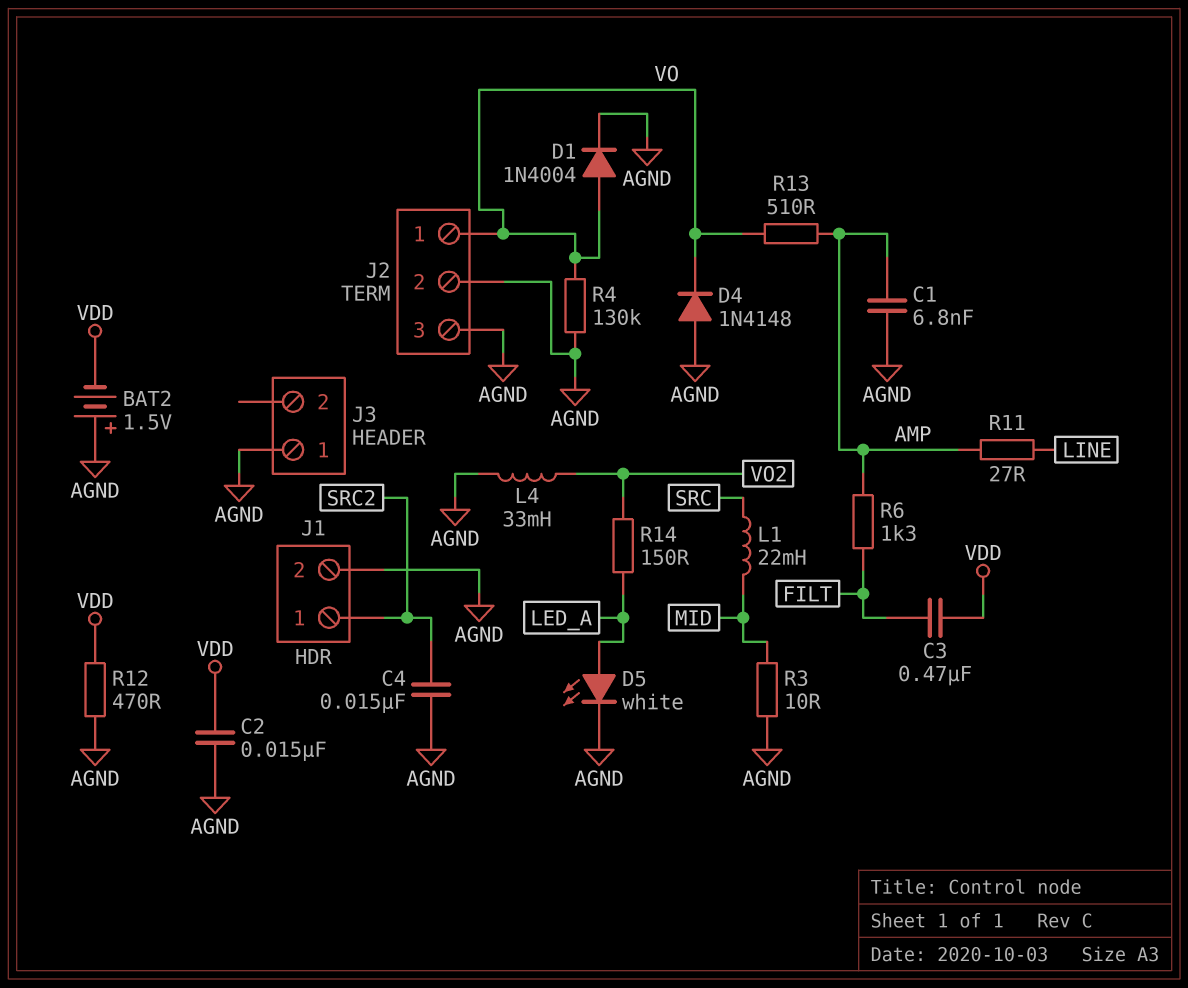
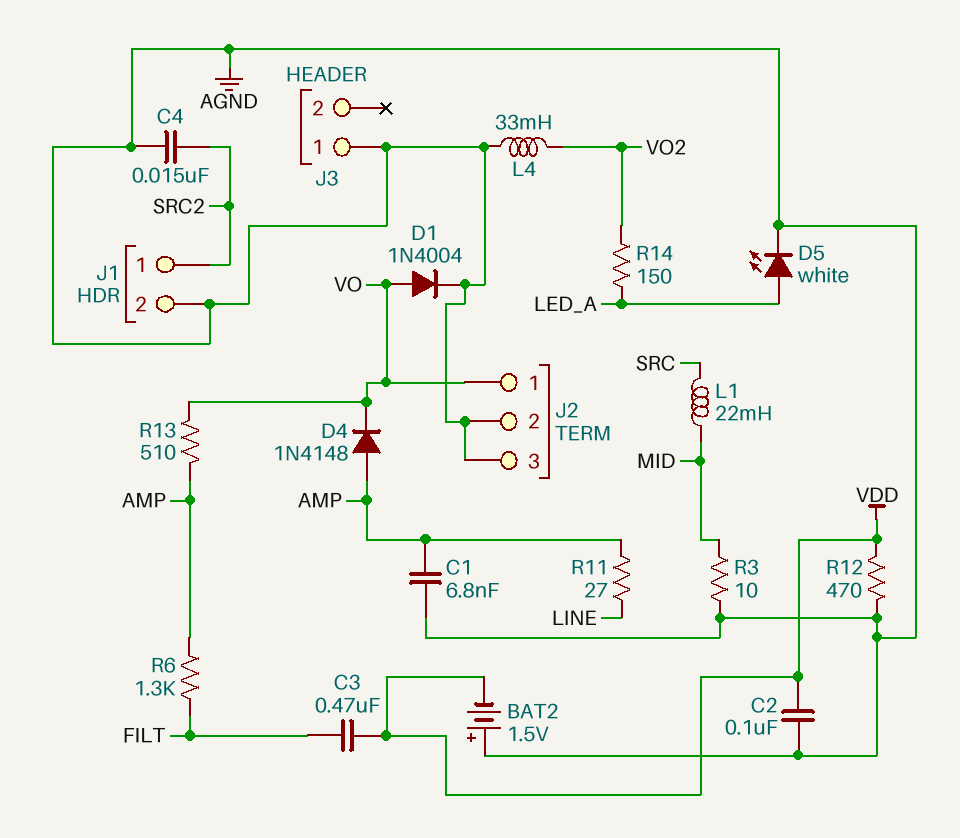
C2: 15nF (AGND, VDD) -> 100nF (AGND, VDD)
D4: diode 1N4148 (A AGND, K VO) -> diode 1N4148 (A AMP, K VO)
R4: 130k (AGND, VO) -> none

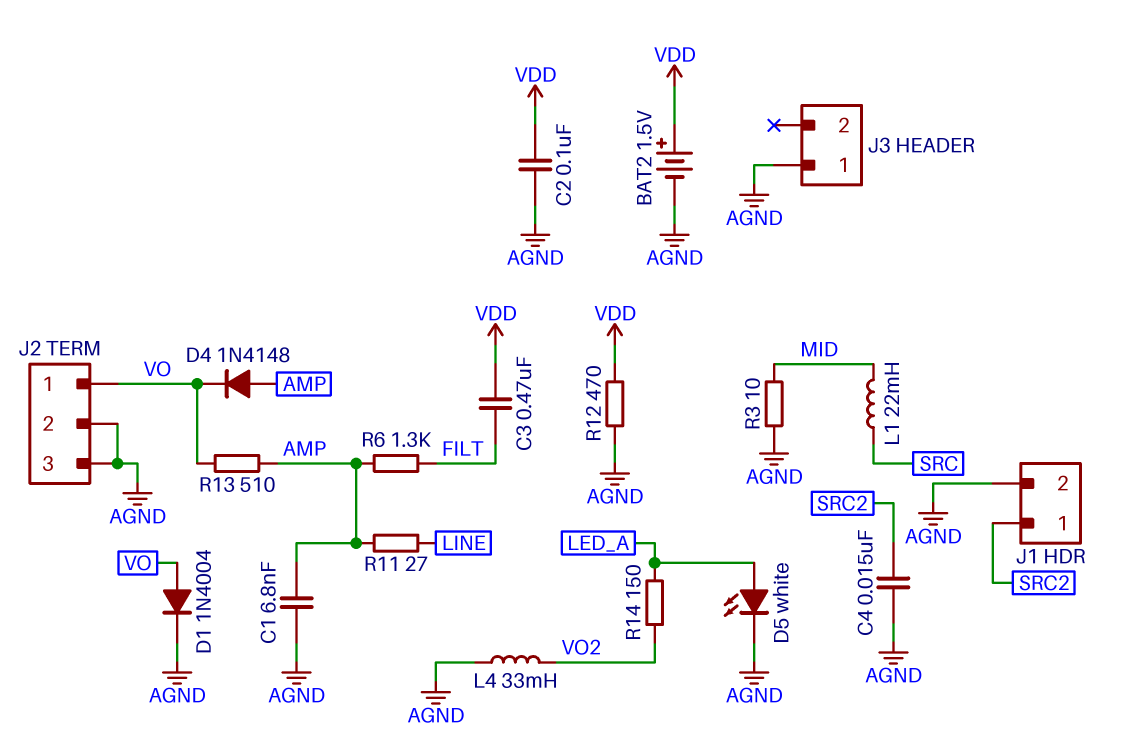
BAT2: 1.5V (plus AGND, minus VDD) -> 1.5V (plus VDD, minus AGND)

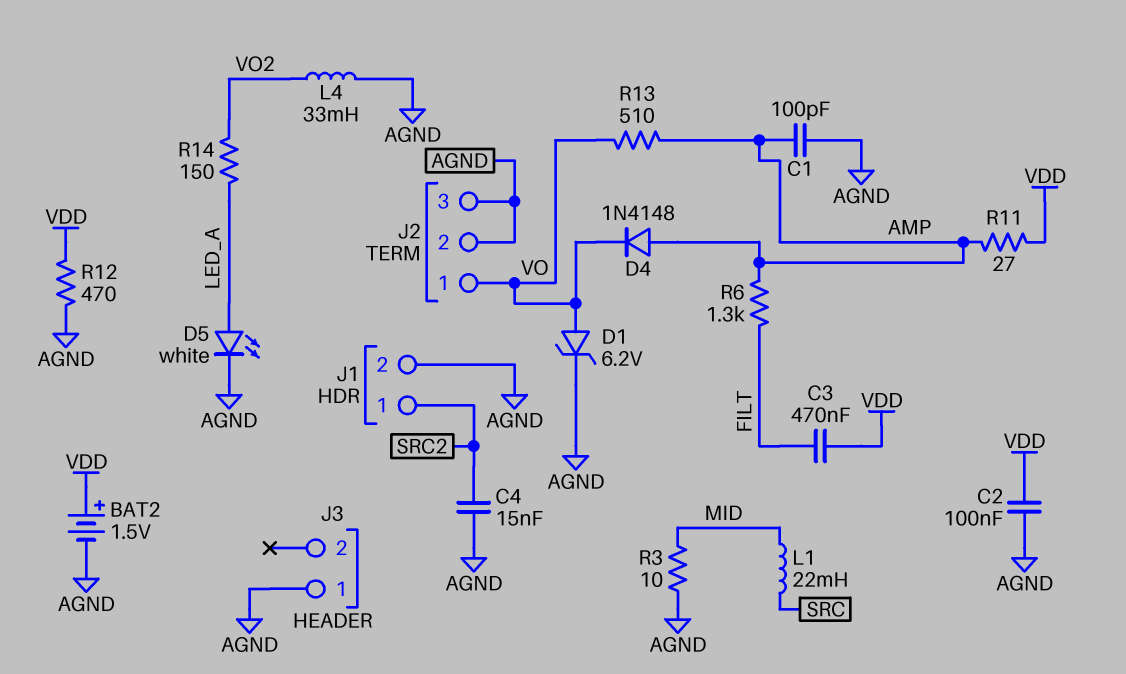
C1: 6.8nF (AGND, AMP) -> 100pF (AGND, AMP)
D1: diode 1N4004 (A VO, K AGND) -> zener 6.2V (A VO, K AGND)
R11: 27 (AMP, LINE) -> 27 (AMP, VDD)

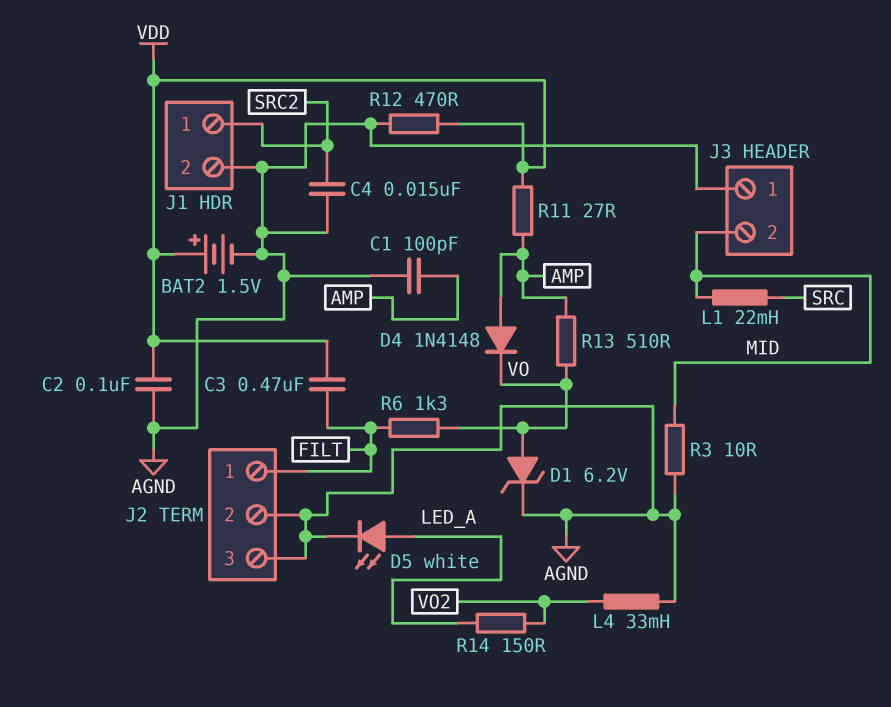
J2 pin 1: VO -> FILT
J3 pin 2: none -> MID
R6: 1.3k (AMP, FILT) -> 1.3k (FILT, VO)

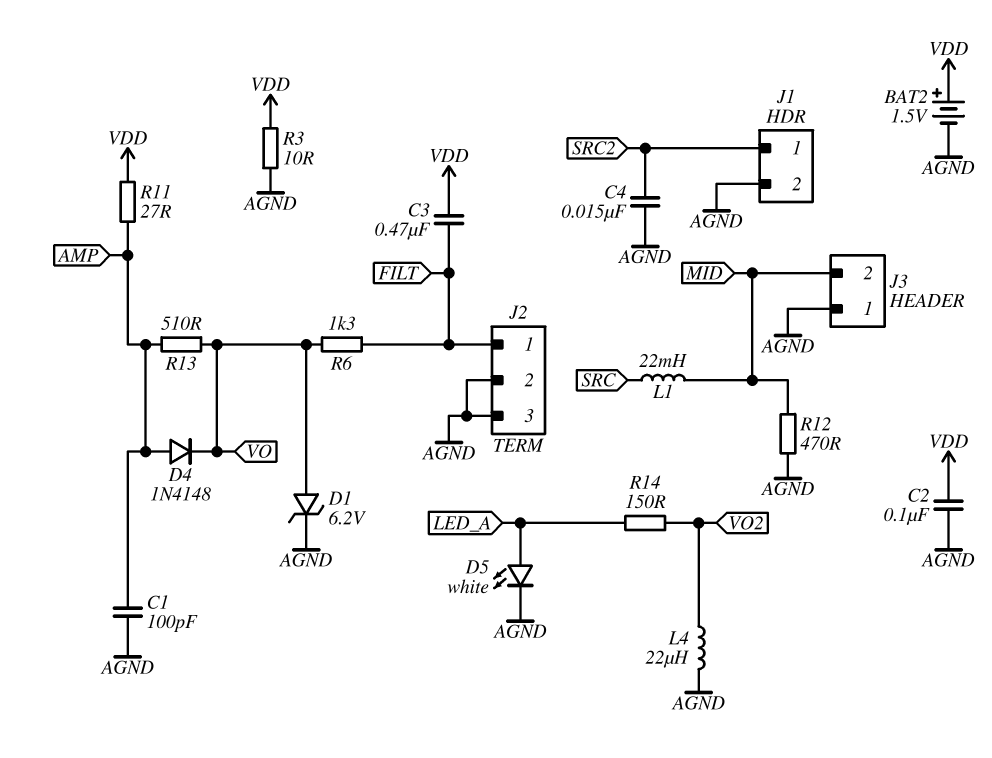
L4: 33mH (AGND, VO2) -> 22uH (AGND, VO2)
R3: 10 (AGND, MID) -> 10 (AGND, VDD)
R12: 470 (AGND, VDD) -> 470 (AGND, MID)

